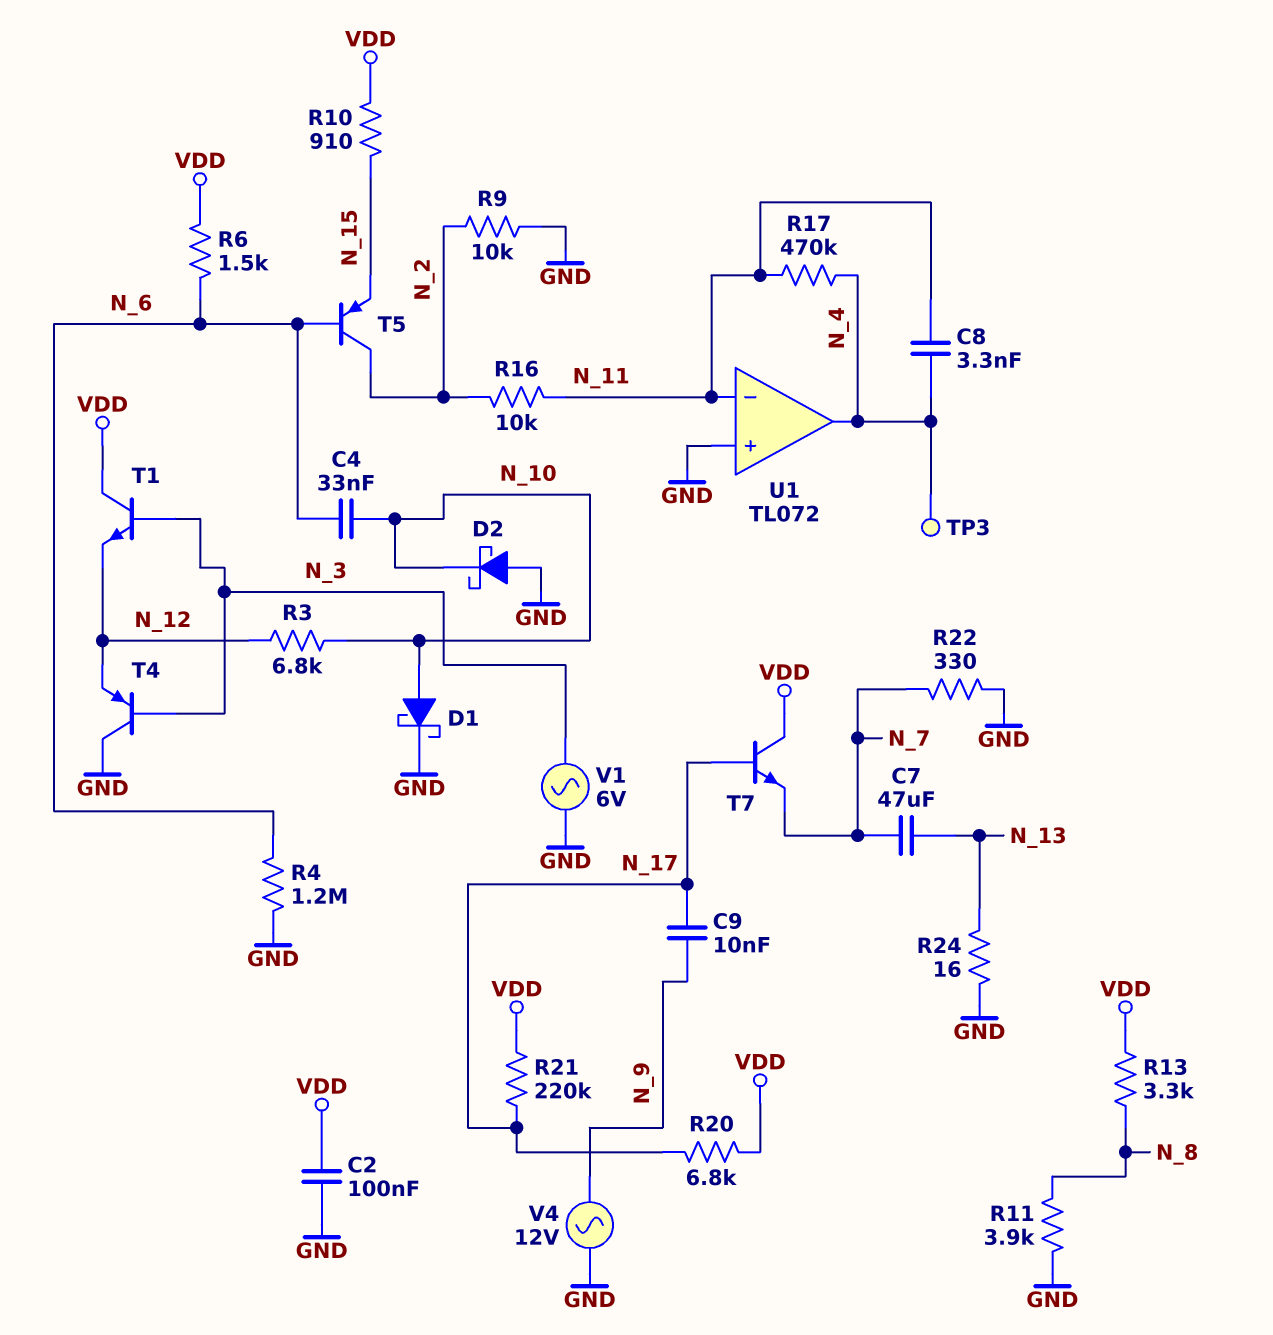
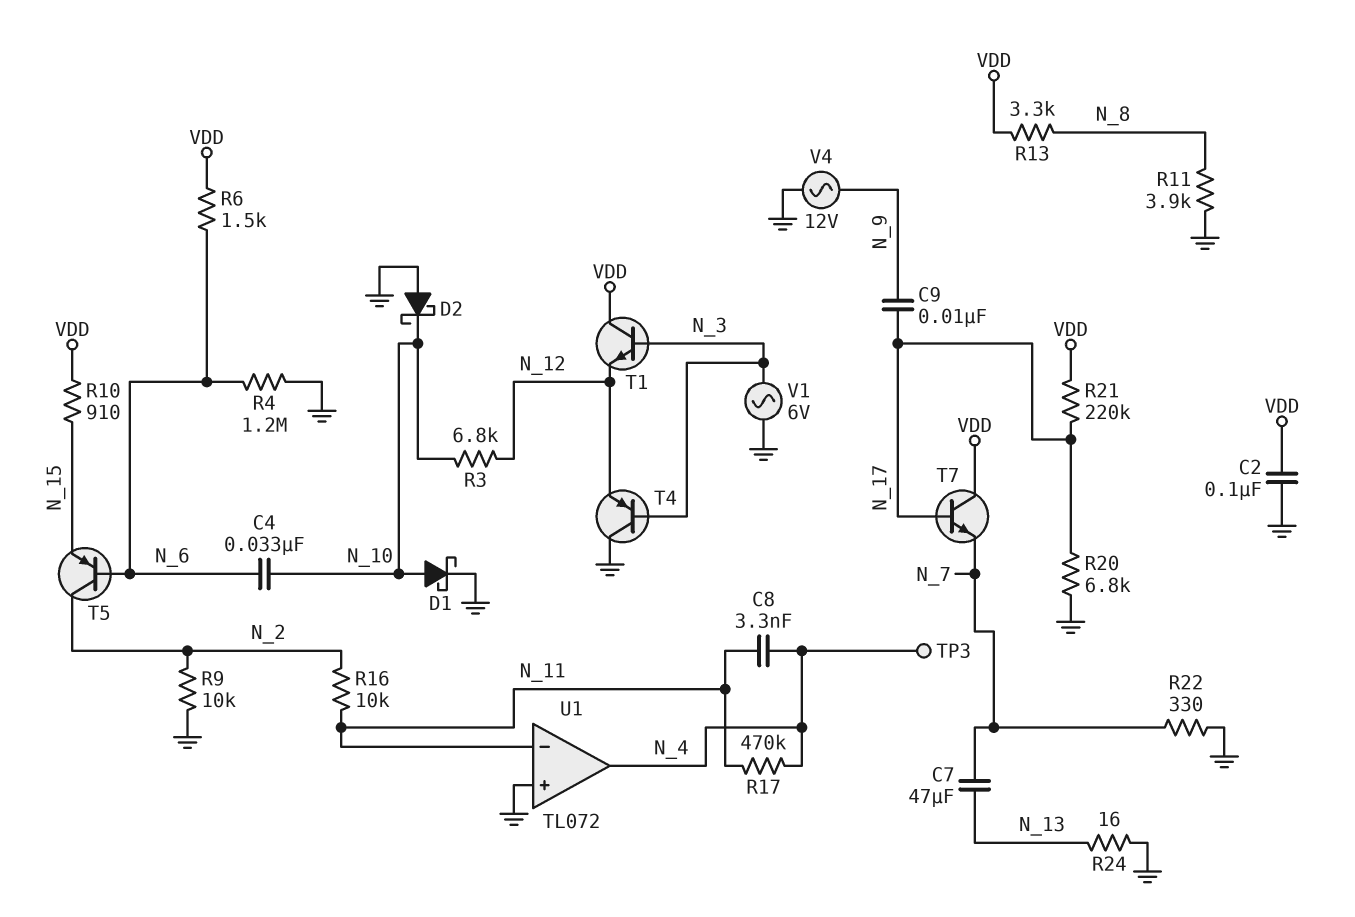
R20: 6.8k (N_17, VDD) -> 6.8k (GND, N_17)

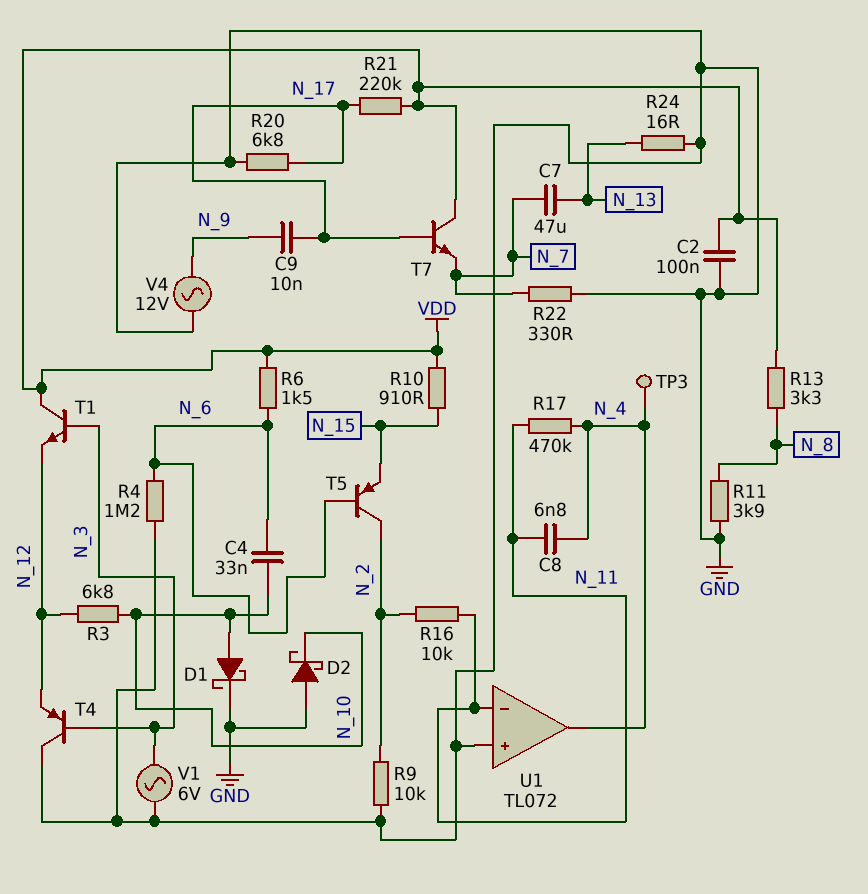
C8: 3.3nF (N_4, N_11) -> 6.8nF (N_4, N_11)

